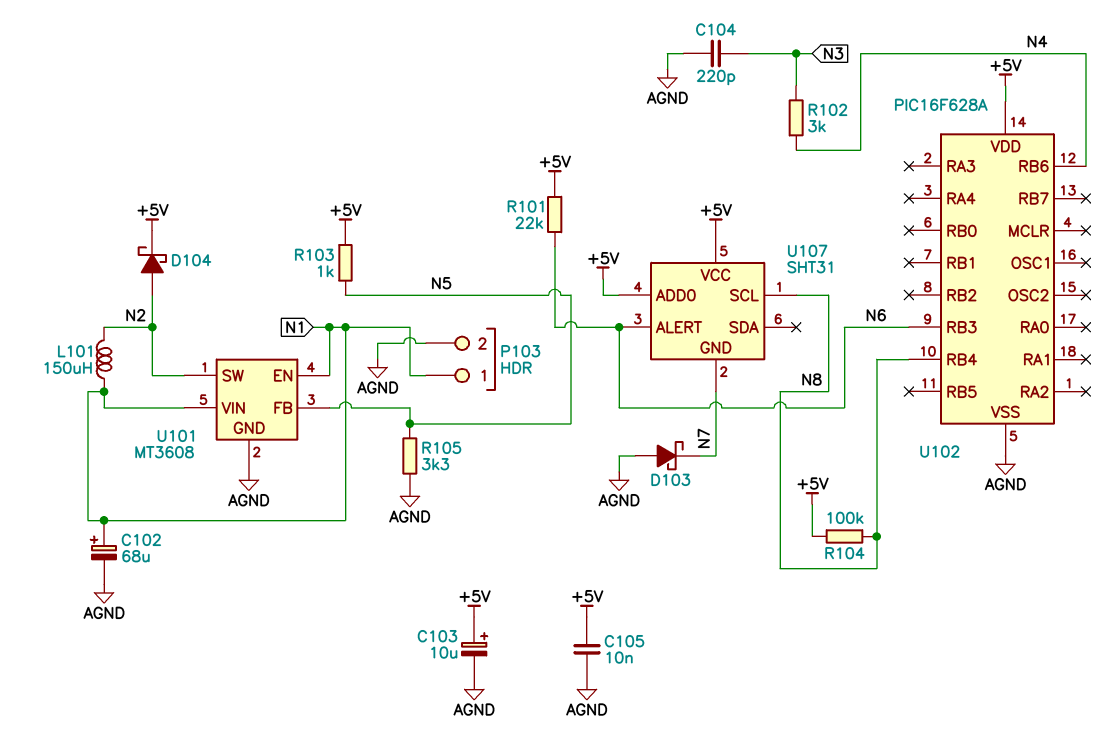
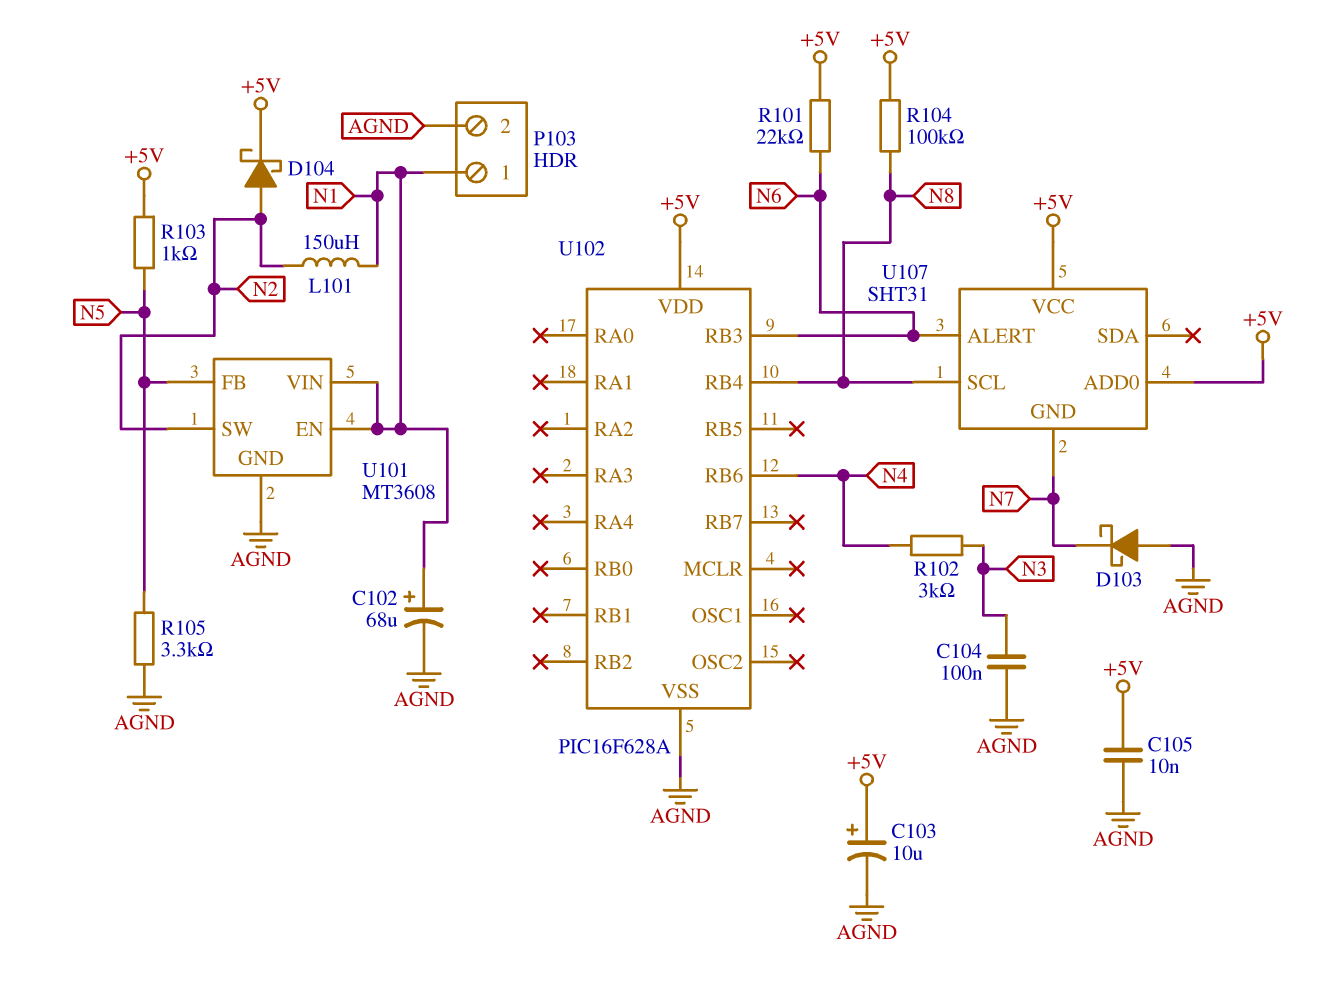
C104: 220pF (AGND, N3) -> 100nF (AGND, N3)

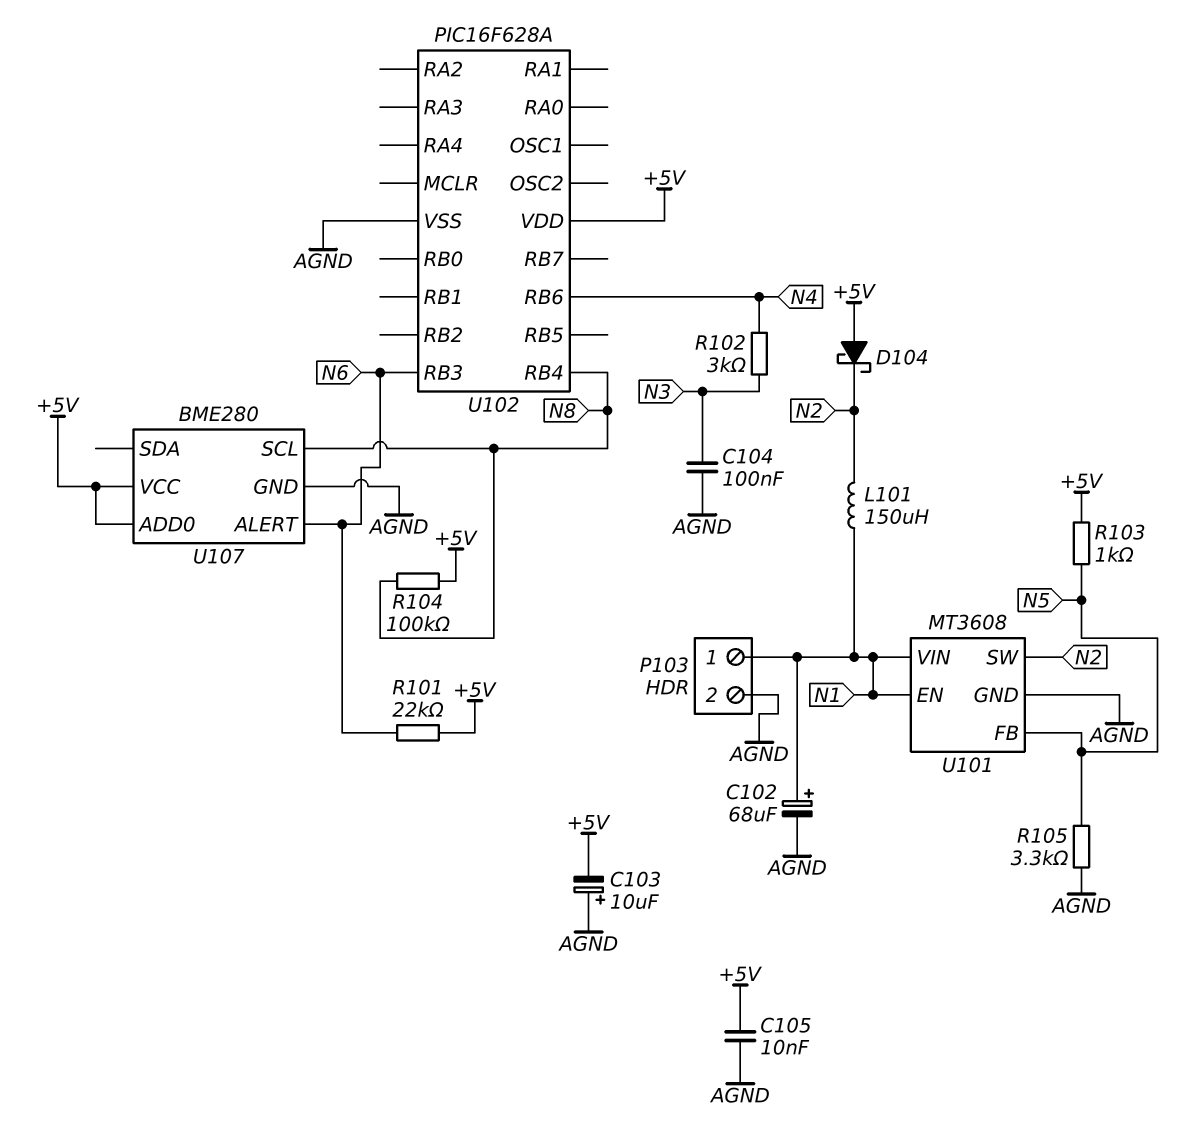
C103: 10uF (plus +5V, minus AGND) -> 10uF (plus AGND, minus +5V)
D103: schottky (A AGND, K N7) -> none
D104: schottky (A N2, K +5V) -> schottky (A +5V, K N2)
U107: SHT31 -> BME280
U107 pin GND: N7 -> AGND

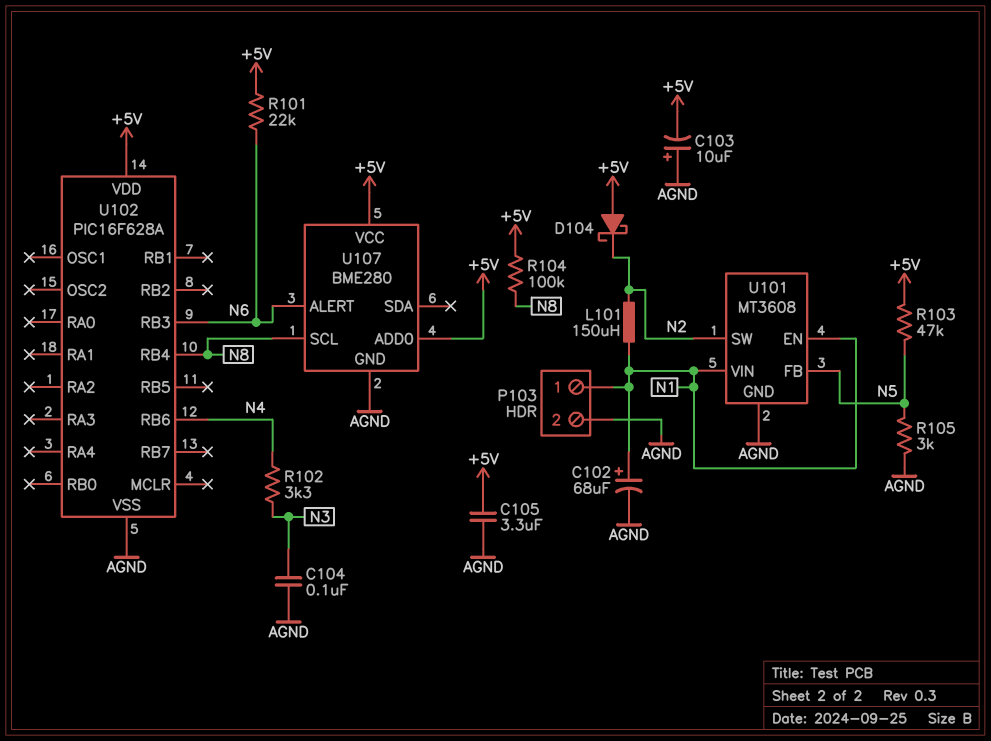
C105: 10nF (+5V, AGND) -> 3.3uF (+5V, AGND)
R102: 3k (N3, N4) -> 3.3k (N3, N4)
R103: 1k (+5V, N5) -> 47k (+5V, N5)
R105: 3.3k (AGND, N5) -> 3k (AGND, N5)

